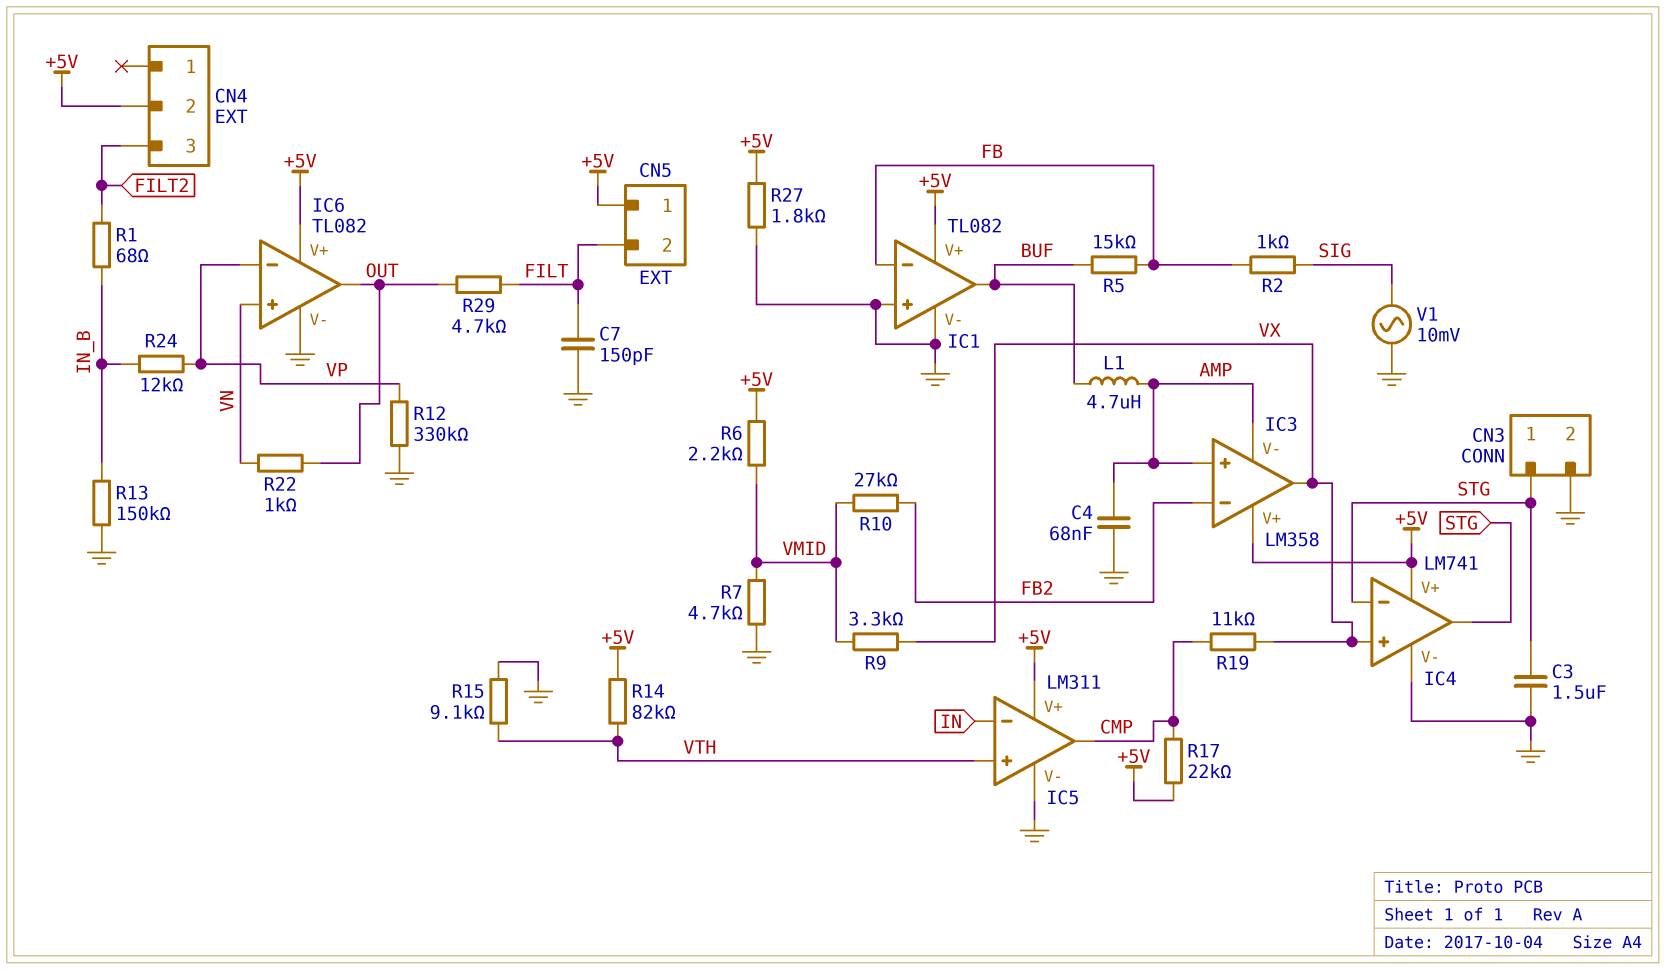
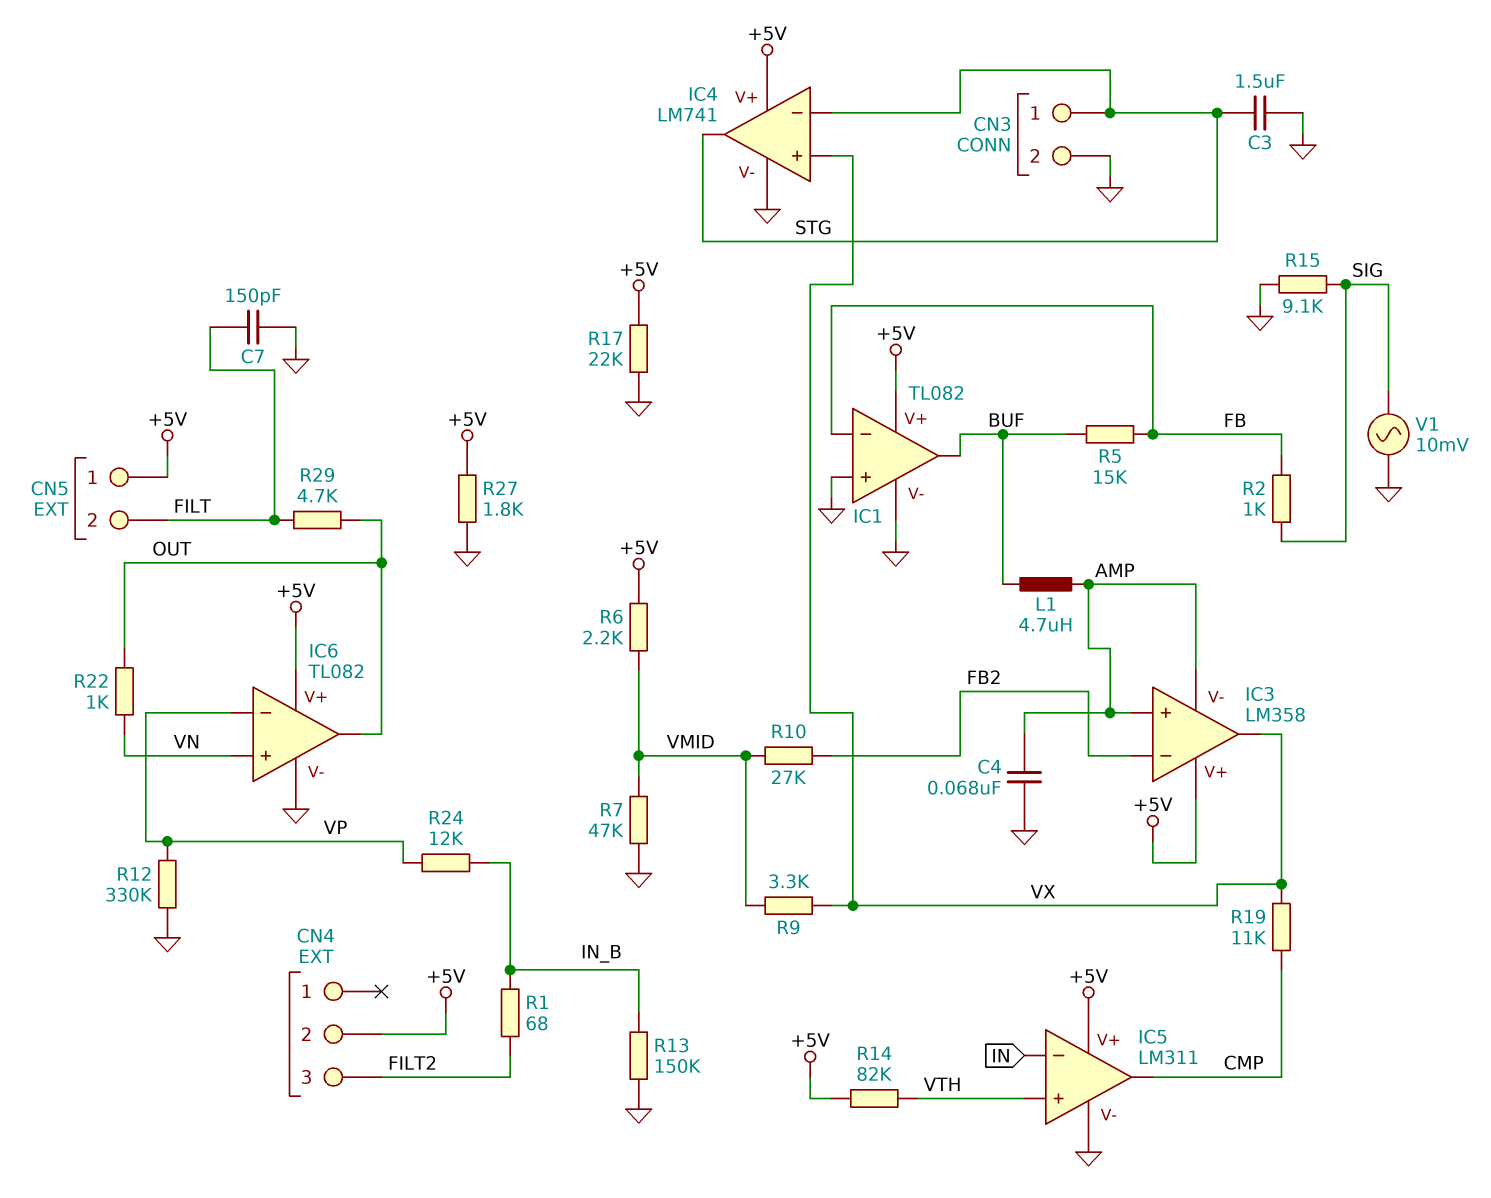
R7: 4.7k (GND, VMID) -> 47k (GND, VMID)
R15: 9.1k (GND, VTH) -> 9.1k (GND, SIG)
R17: 22k (+5V, CMP) -> 22k (+5V, GND)

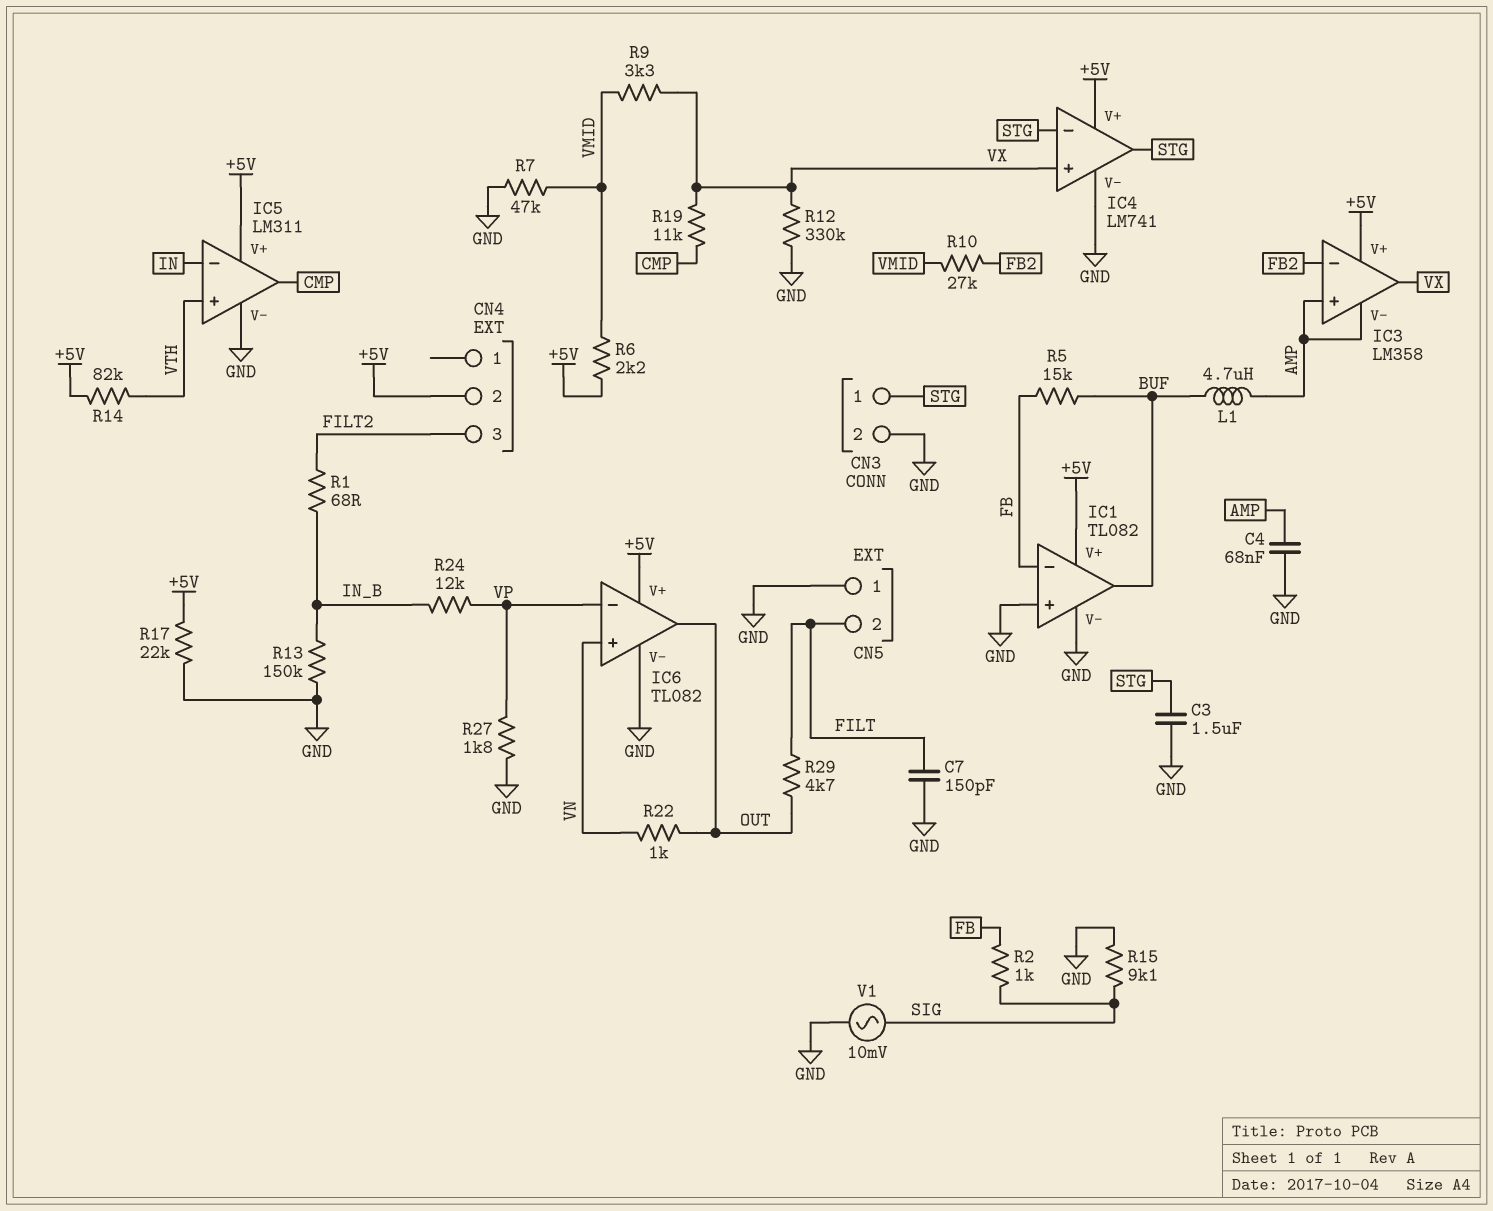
CN5 pin 1: +5V -> GND
R12: 330k (GND, VP) -> 330k (GND, VX)
R27: 1.8k (+5V, GND) -> 1.8k (GND, VP)

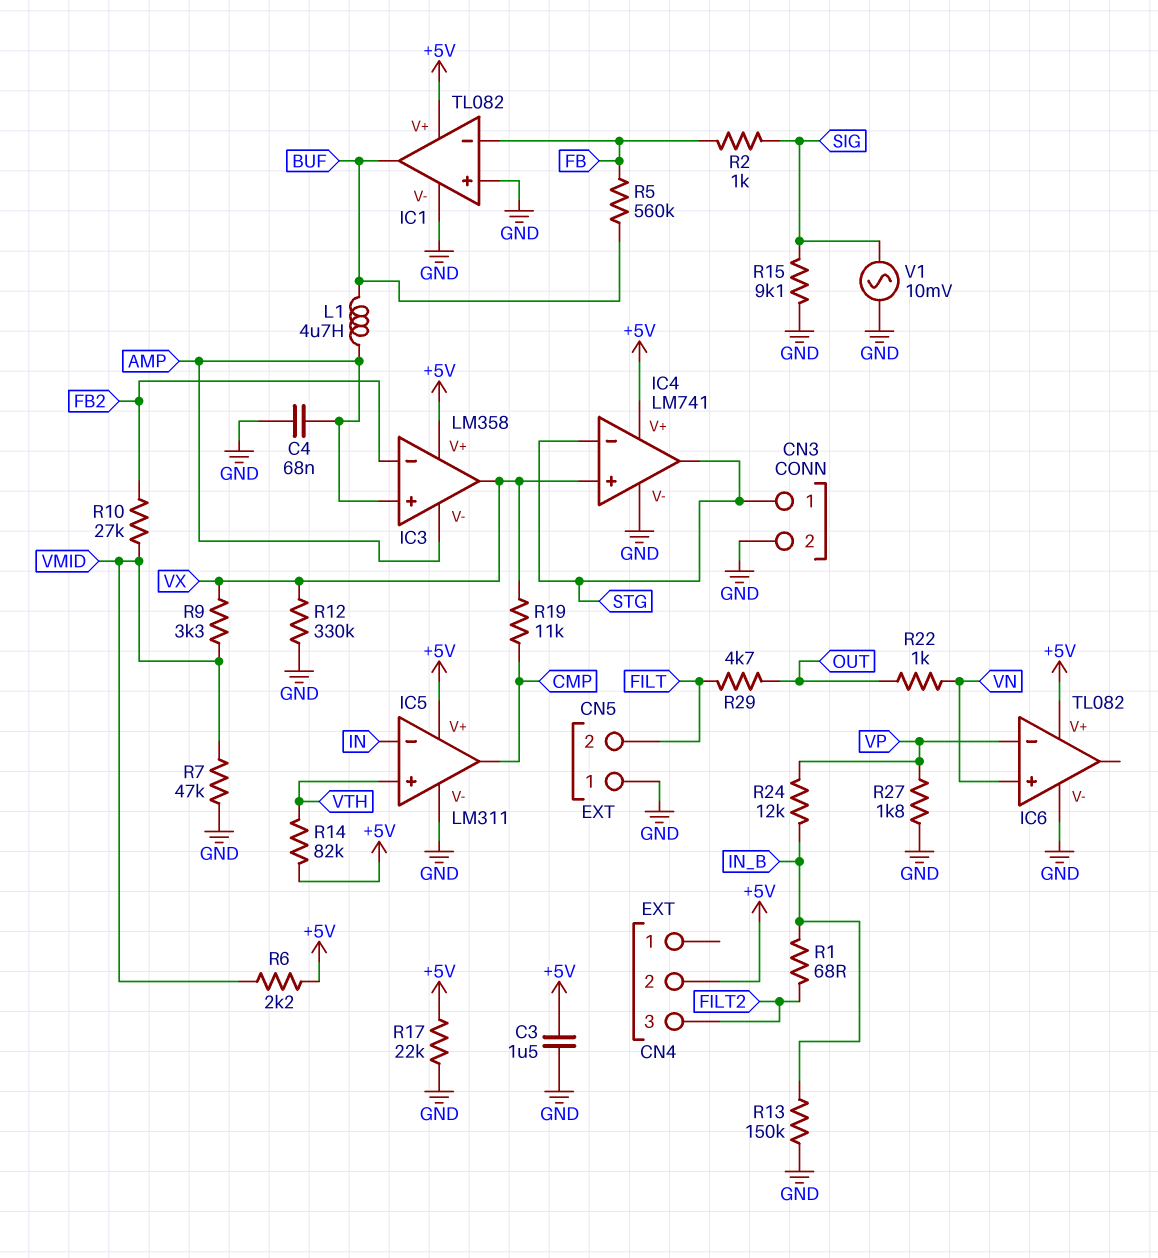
C3: 1.5uF (GND, STG) -> 1.5uF (+5V, GND)
C7: 150pF (FILT, GND) -> none
IC6 pin out: OUT -> none
R5: 15k (BUF, FB) -> 560k (BUF, FB)

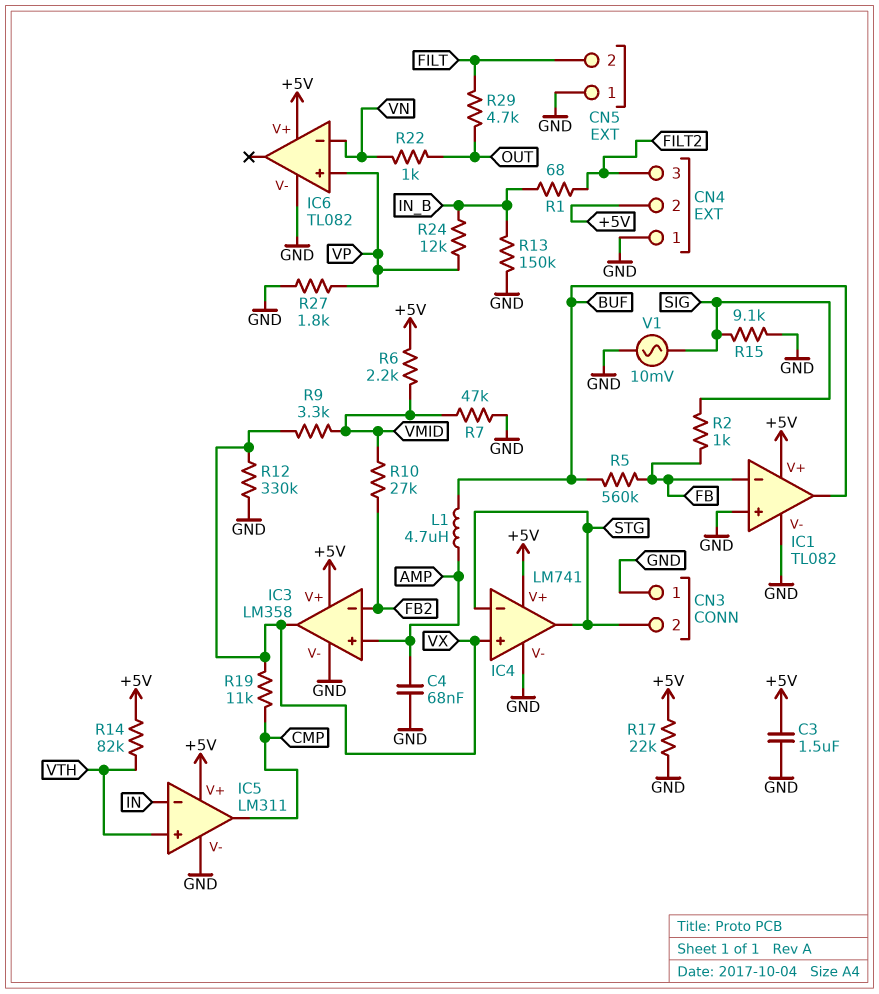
CN3 pin 1: STG -> GND
CN3 pin 2: GND -> STG
CN4 pin 1: none -> GND
IC3 pin V-: AMP -> GND
IC6 pin in+: VN -> VP
IC6 pin in-: VP -> VN

